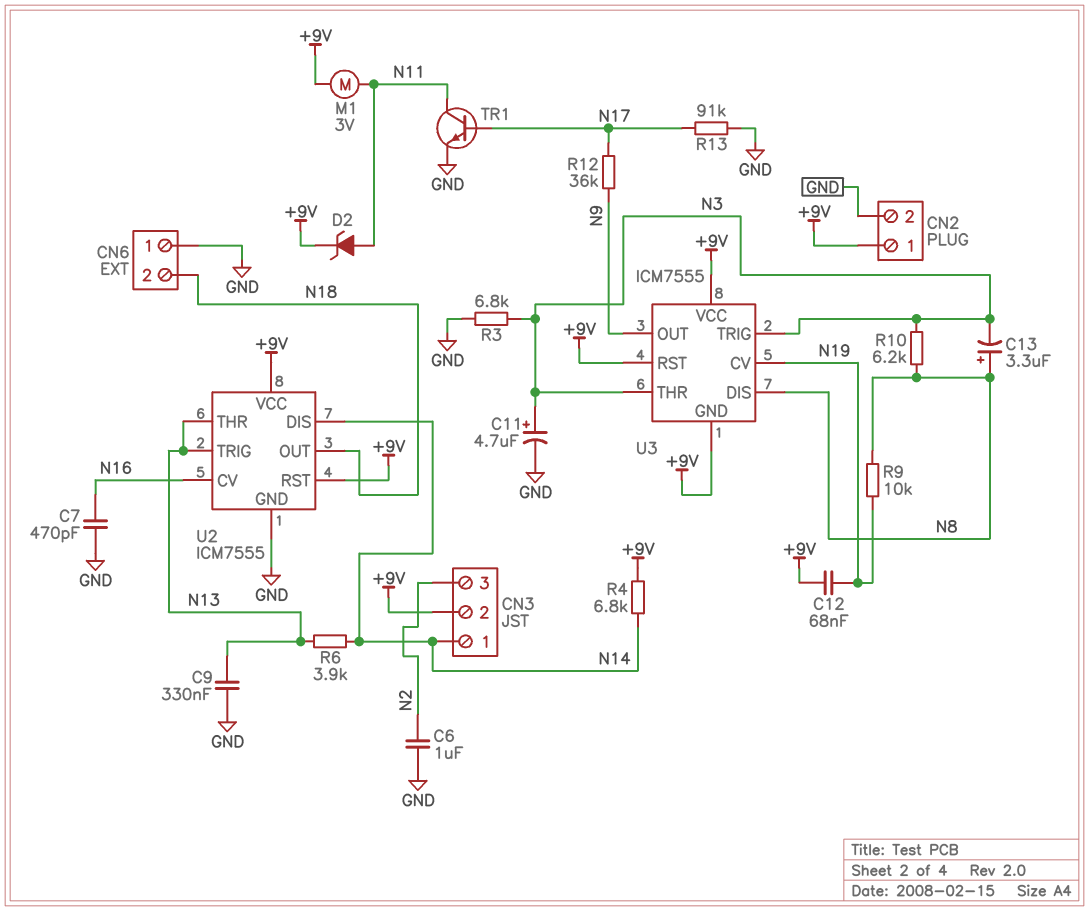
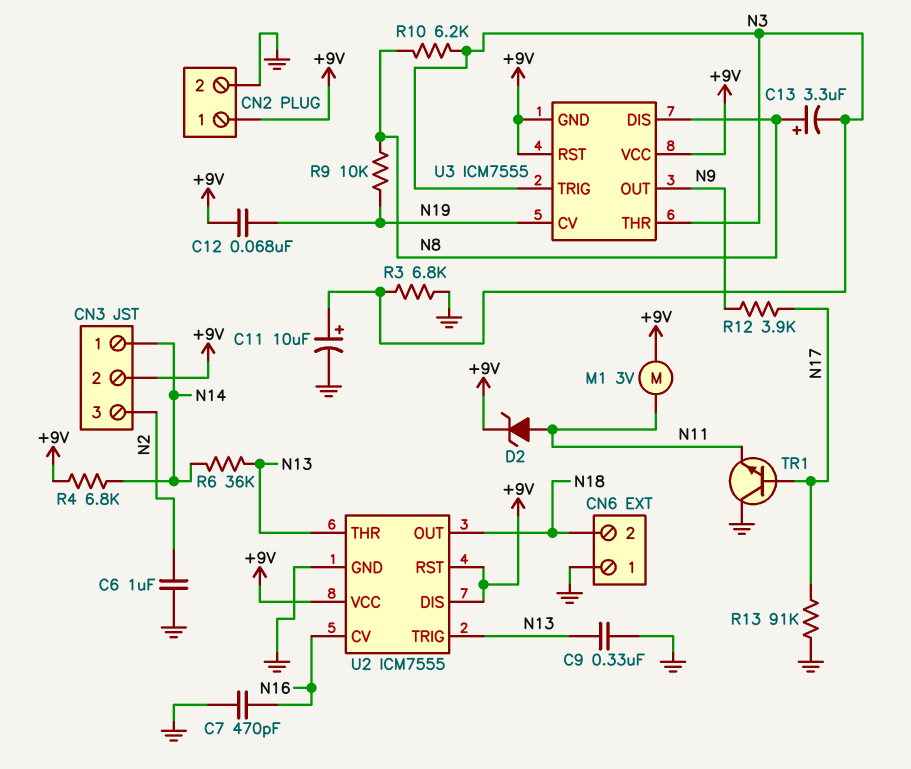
C11: 4.7uF (plus N3, minus GND) -> 10uF (plus N3, minus GND)
R6: 3.9k (N13, N14) -> 36k (N13, N14)
R12: 36k (N9, N17) -> 3.9k (N9, N17)
TR1: NPN (B N17, C N11, E GND) -> NPN (B N17, C GND, E N11)
U2 pin DIS: N14 -> +9V

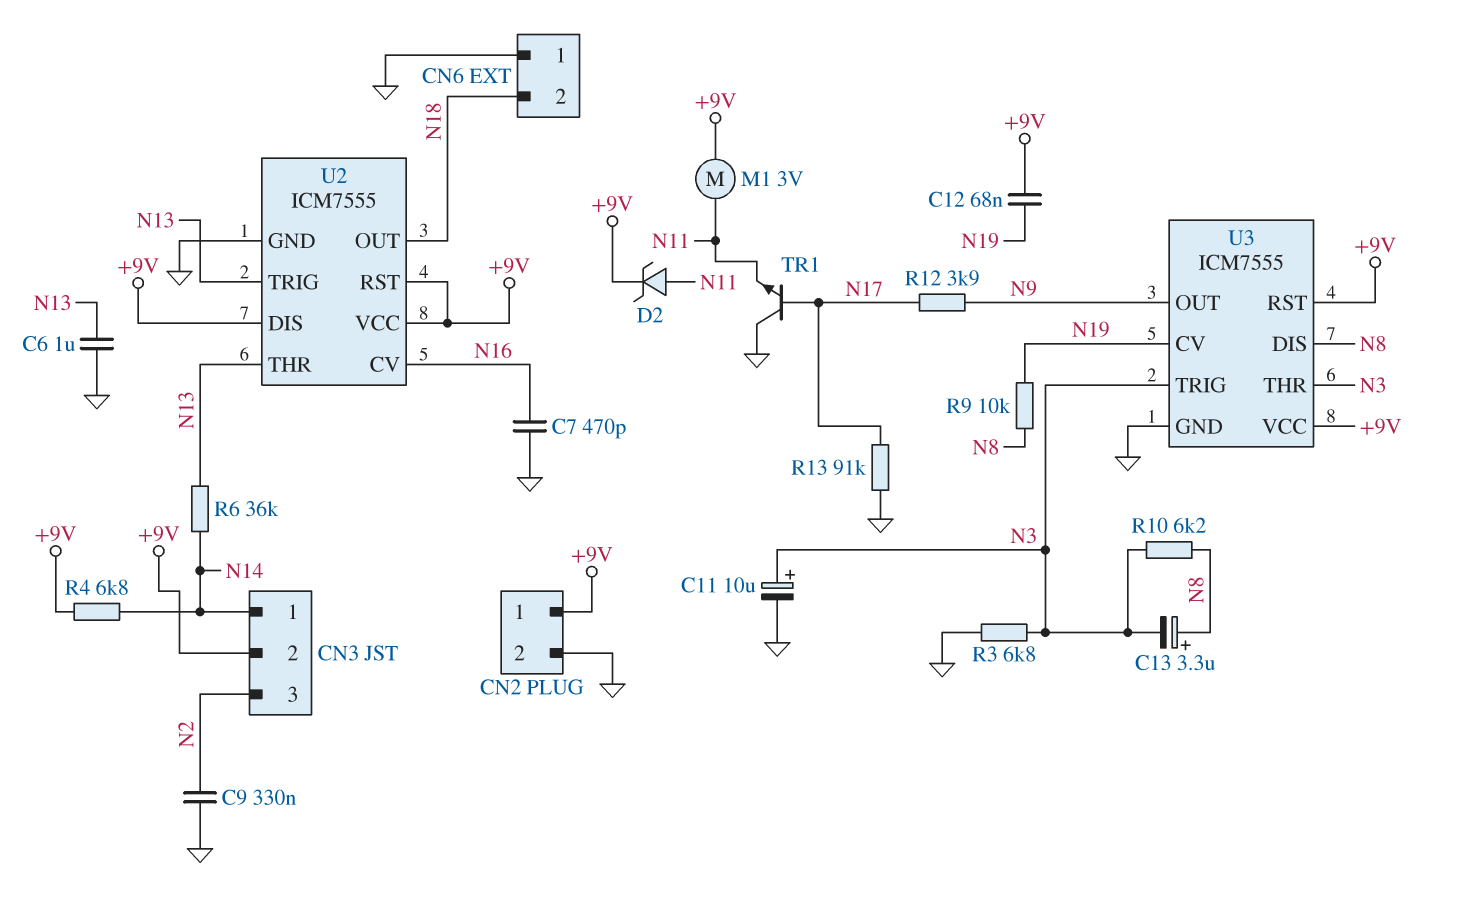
C6: 1uF (GND, N2) -> 1uF (GND, N13)
C9: 330nF (GND, N13) -> 330nF (GND, N2)
U3 pin GND: +9V -> GND

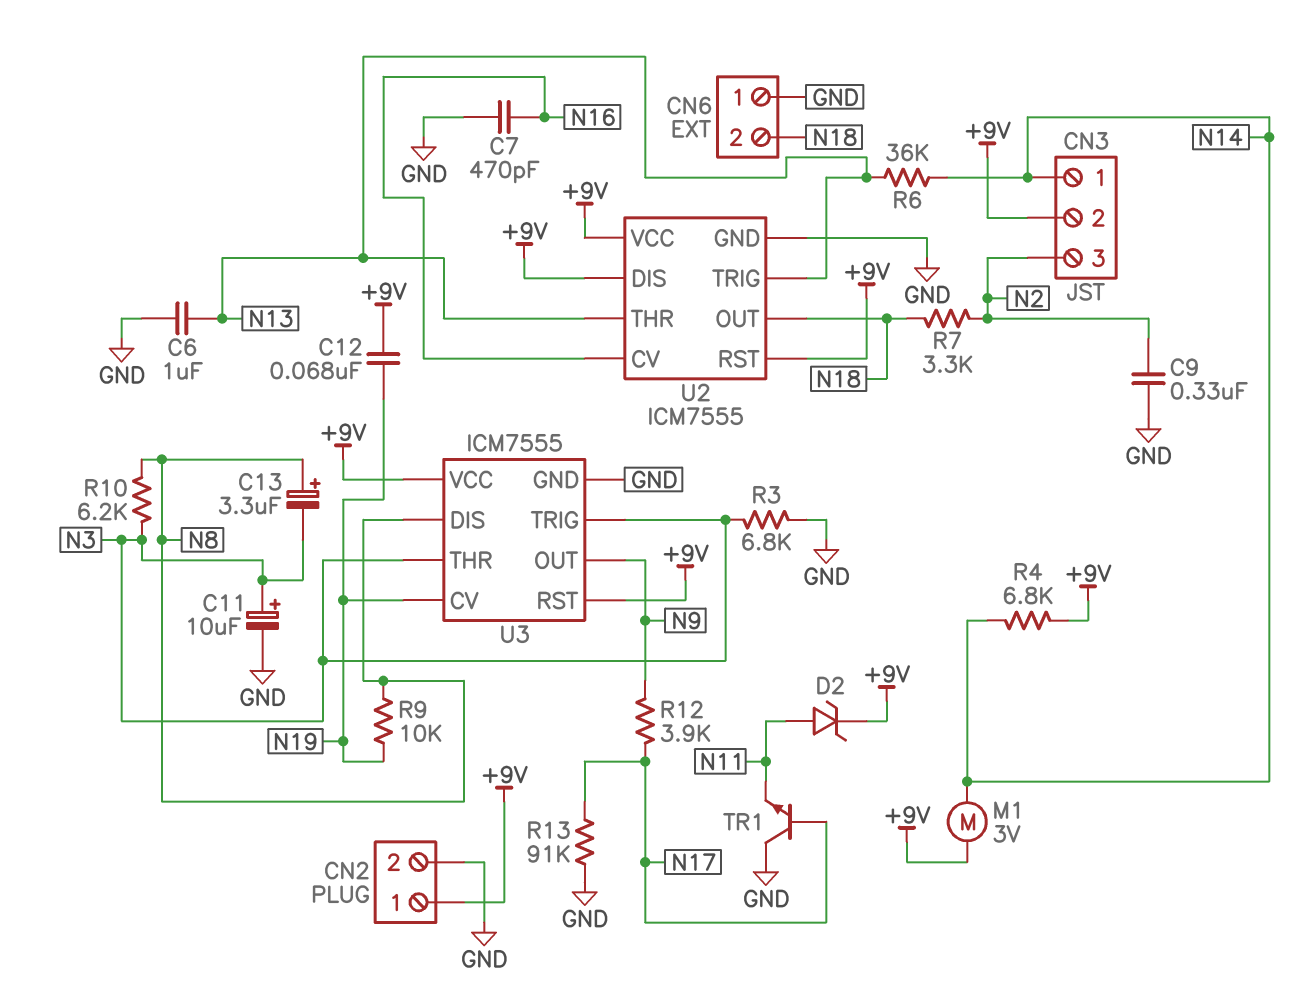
M1: motor 3V (+9V, N11) -> motor 3V (+9V, N14)
R7: none -> 3.3k (N2, N18)

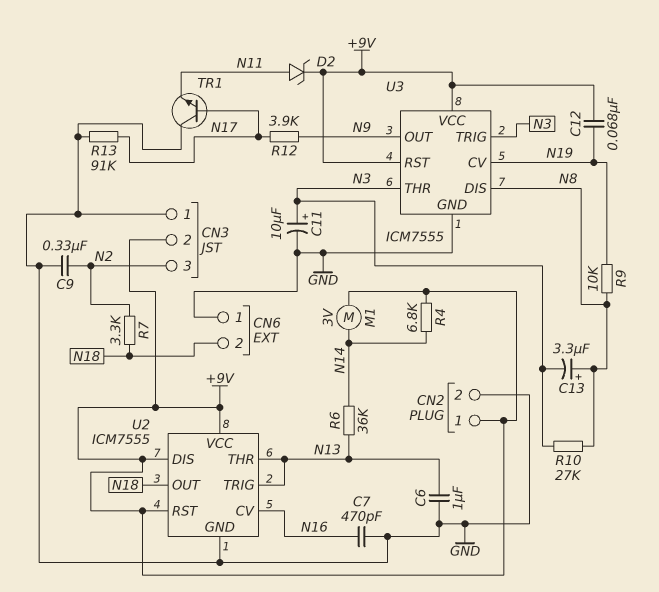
CN3 pin 1: N14 -> GND
R3: 6.8k (GND, N3) -> none
R10: 6.2k (N3, N8) -> 27k (N3, N8)

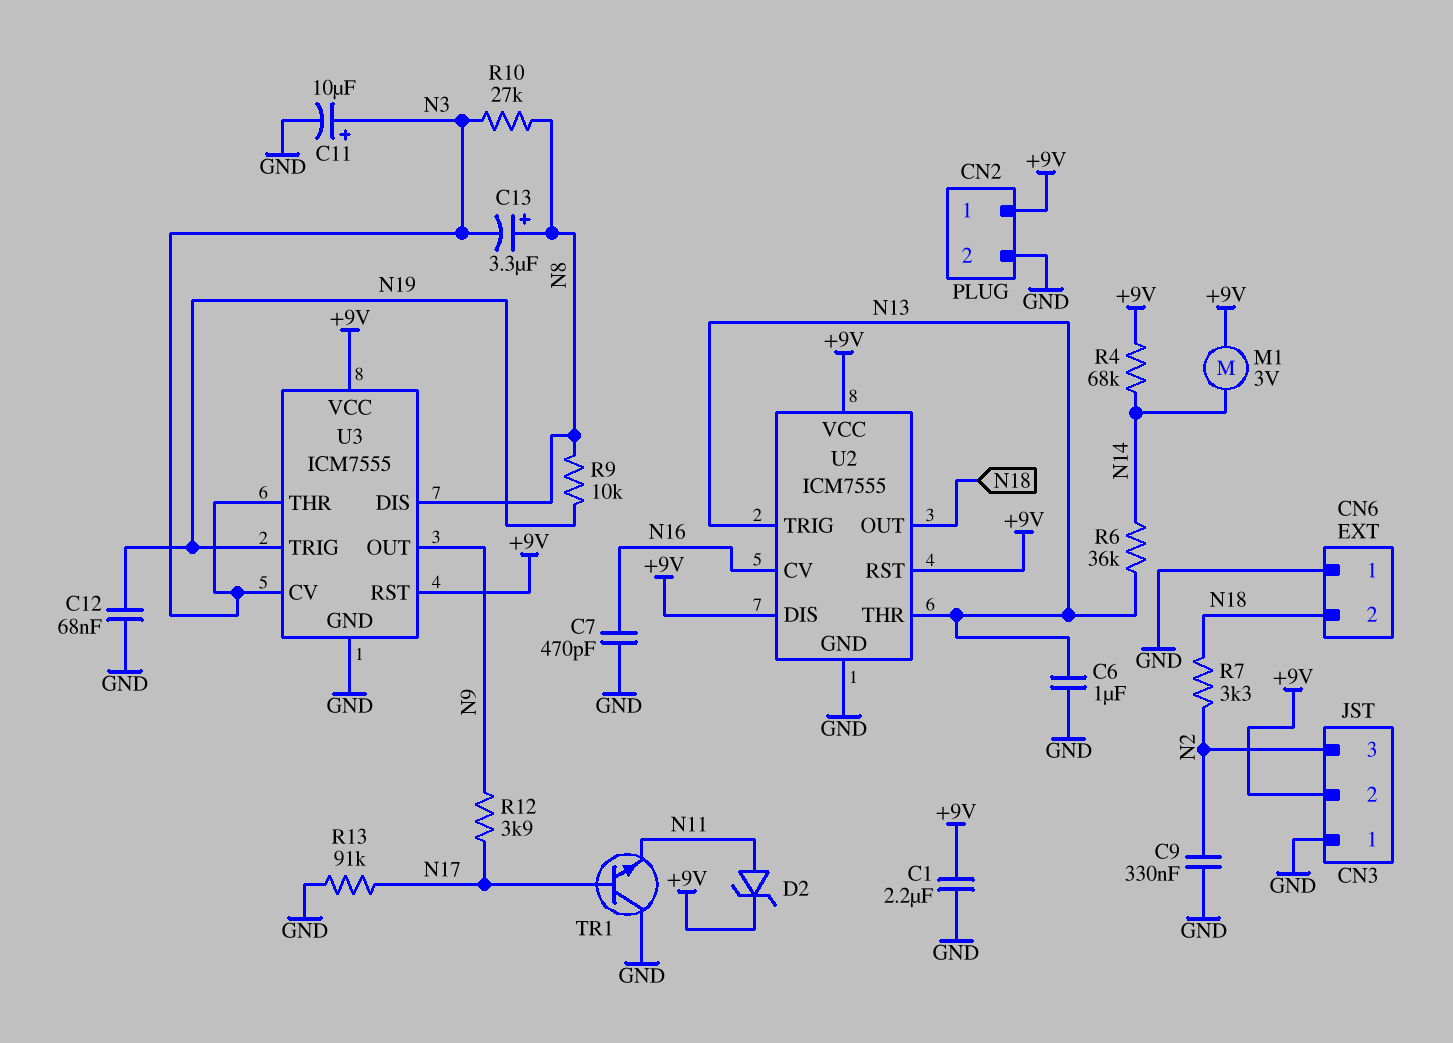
C1: none -> 2.2uF (+9V, GND)
C12: 68nF (+9V, N19) -> 68nF (GND, N19)
R4: 6.8k (+9V, N14) -> 68k (+9V, N14)
U3 pin CV: N19 -> N3
U3 pin TRIG: N3 -> N19

